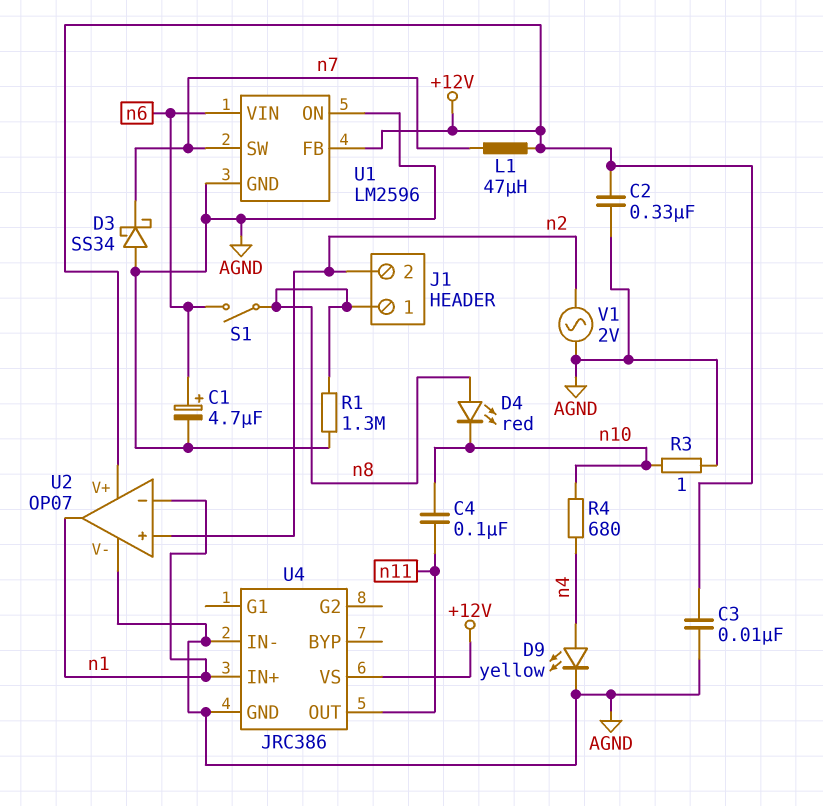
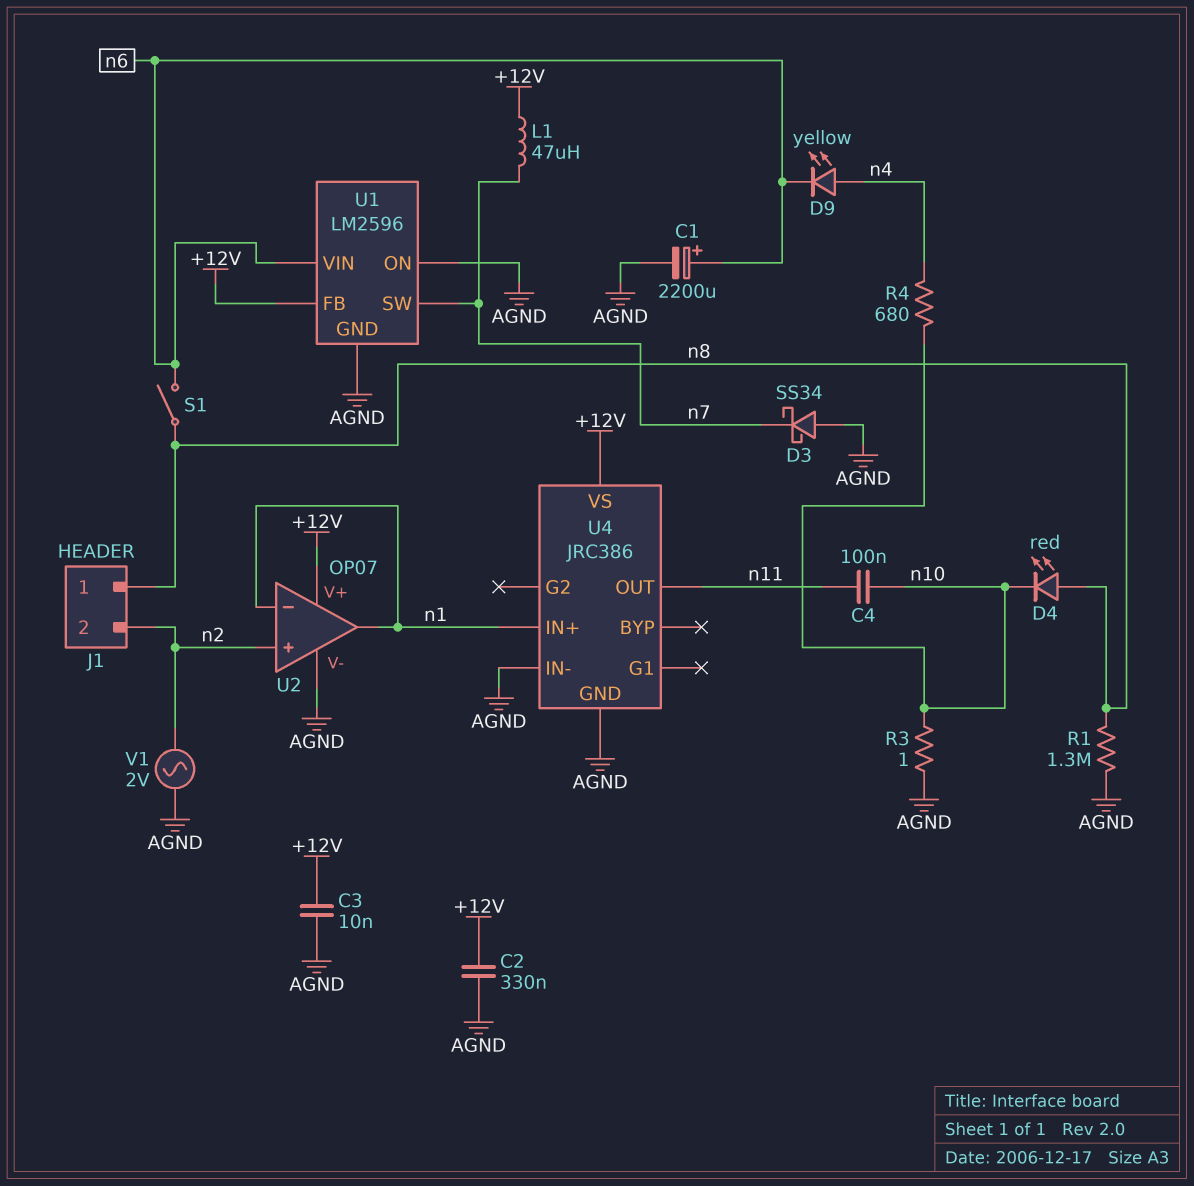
C1: 4.7uF (plus n6, minus AGND) -> 2200uF (plus n6, minus AGND)
D9: LED yellow (A n4, K AGND) -> LED yellow (A n4, K n6)

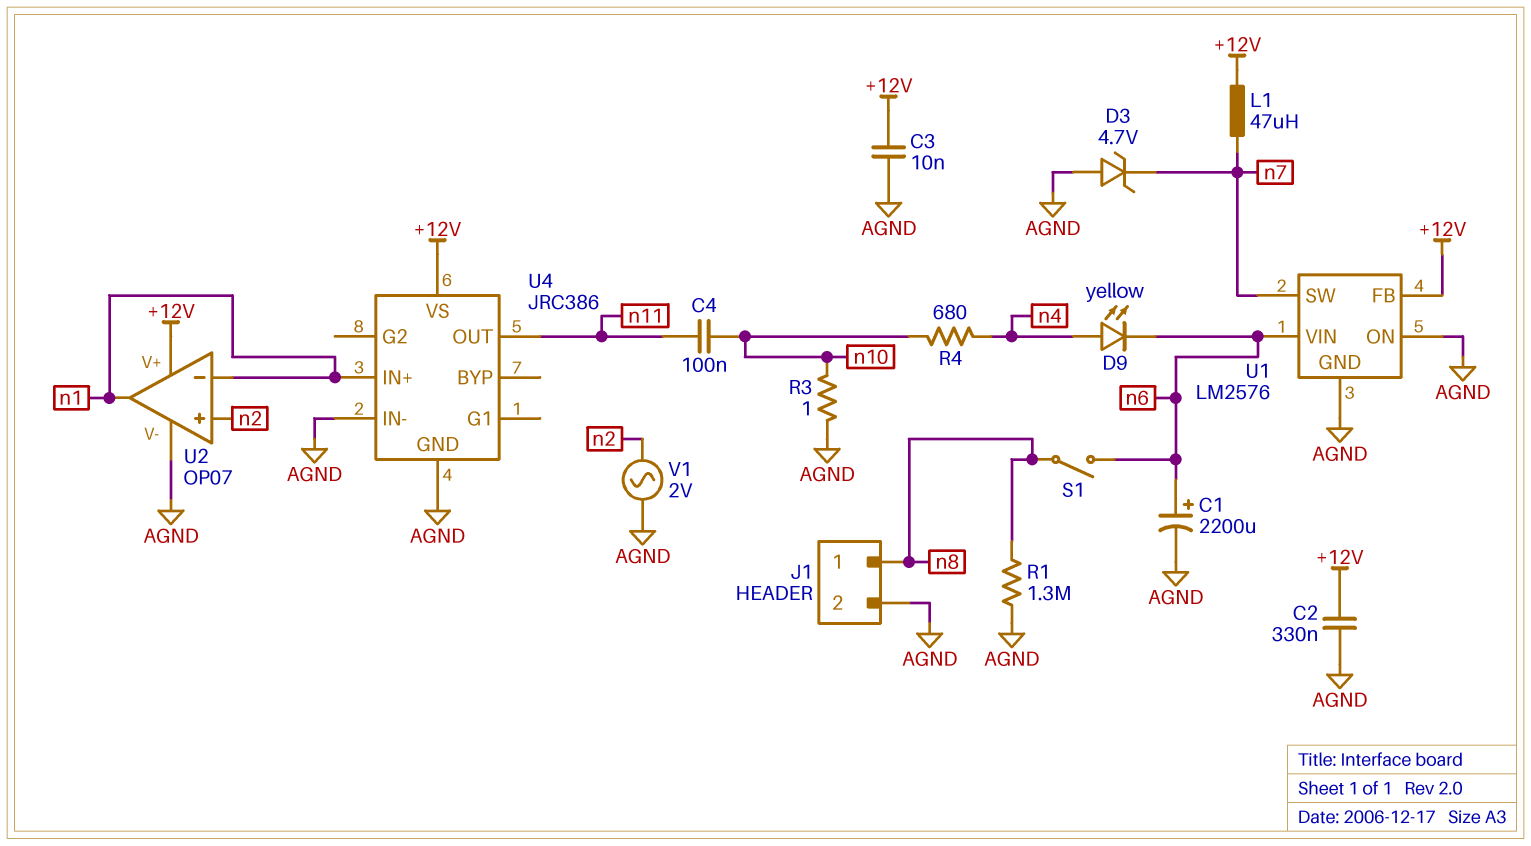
D3: schottky SS34 (A AGND, K n7) -> zener 4.7V (A AGND, K n7)
D4: LED red (A n8, K n10) -> none
J1 pin 2: n2 -> AGND
U1: LM2596 -> LM2576

